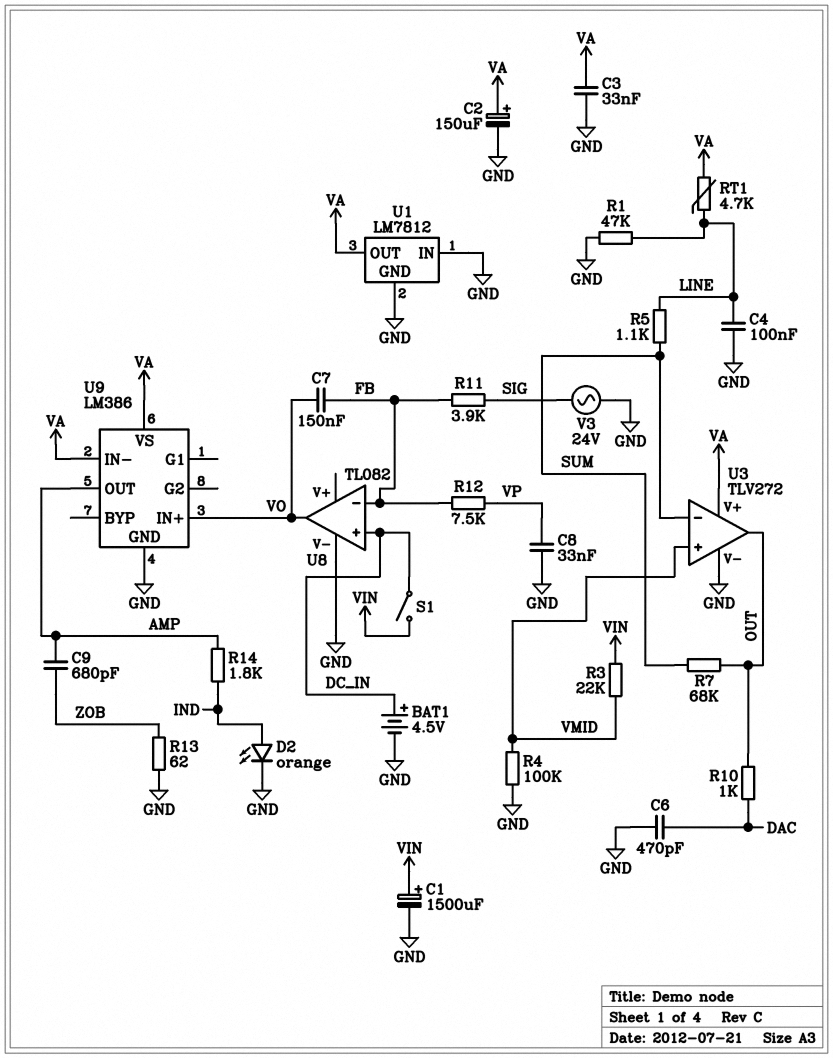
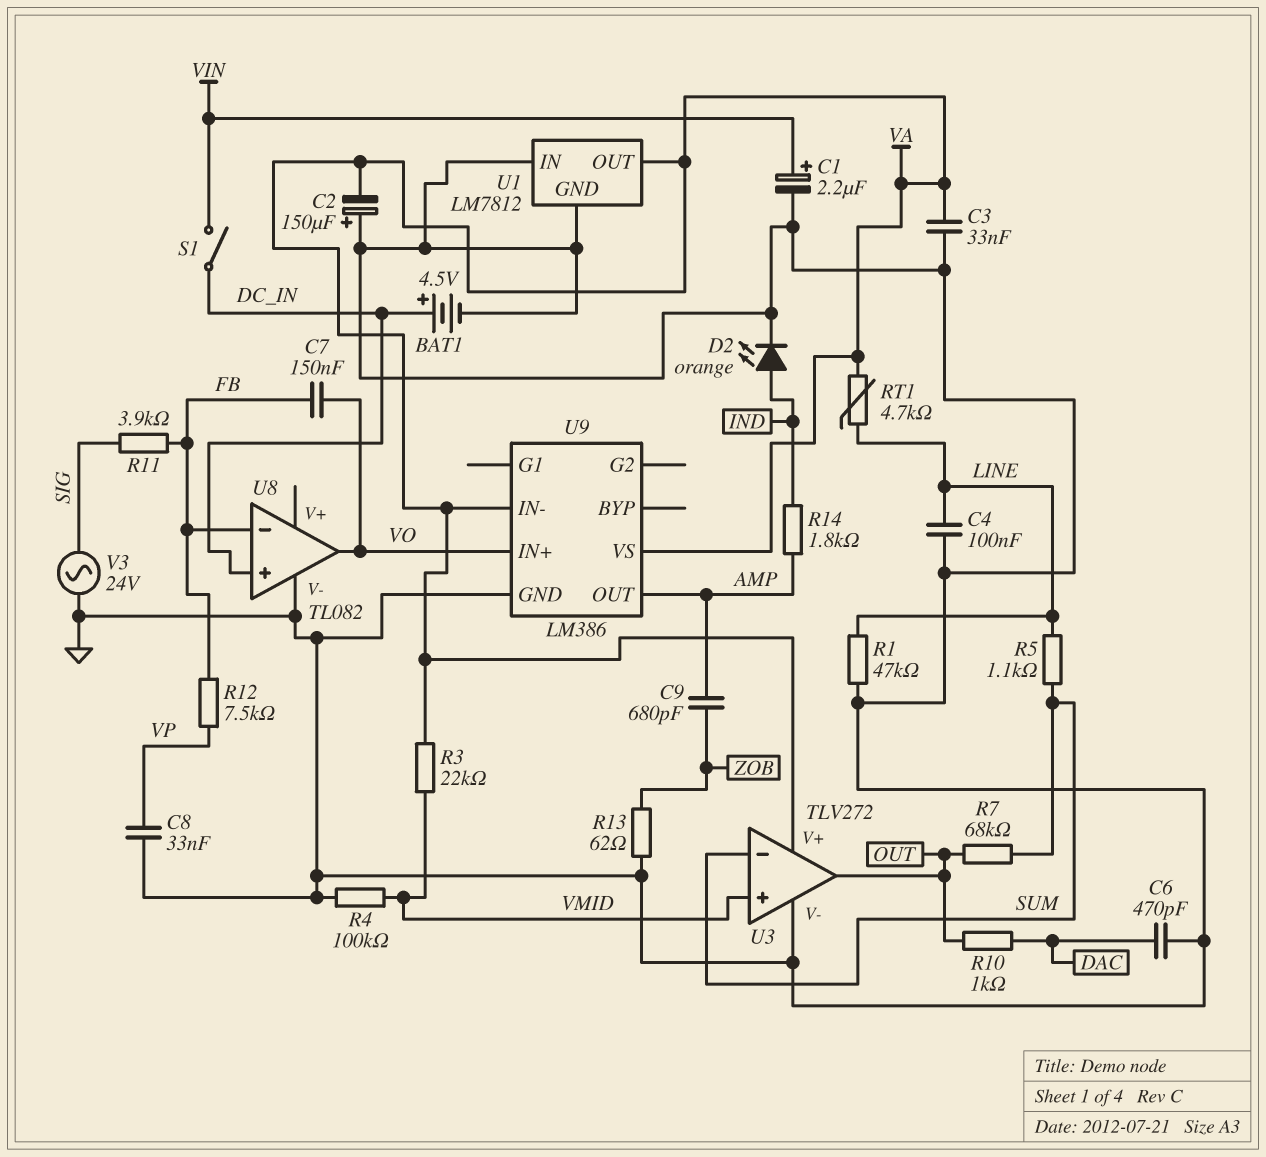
C1: 1500uF (plus VIN, minus GND) -> 2.2uF (plus VIN, minus GND)
C2: 150uF (plus VA, minus GND) -> 150uF (plus GND, minus VA)
R3: 22k (VIN, VMID) -> 22k (VA, VMID)

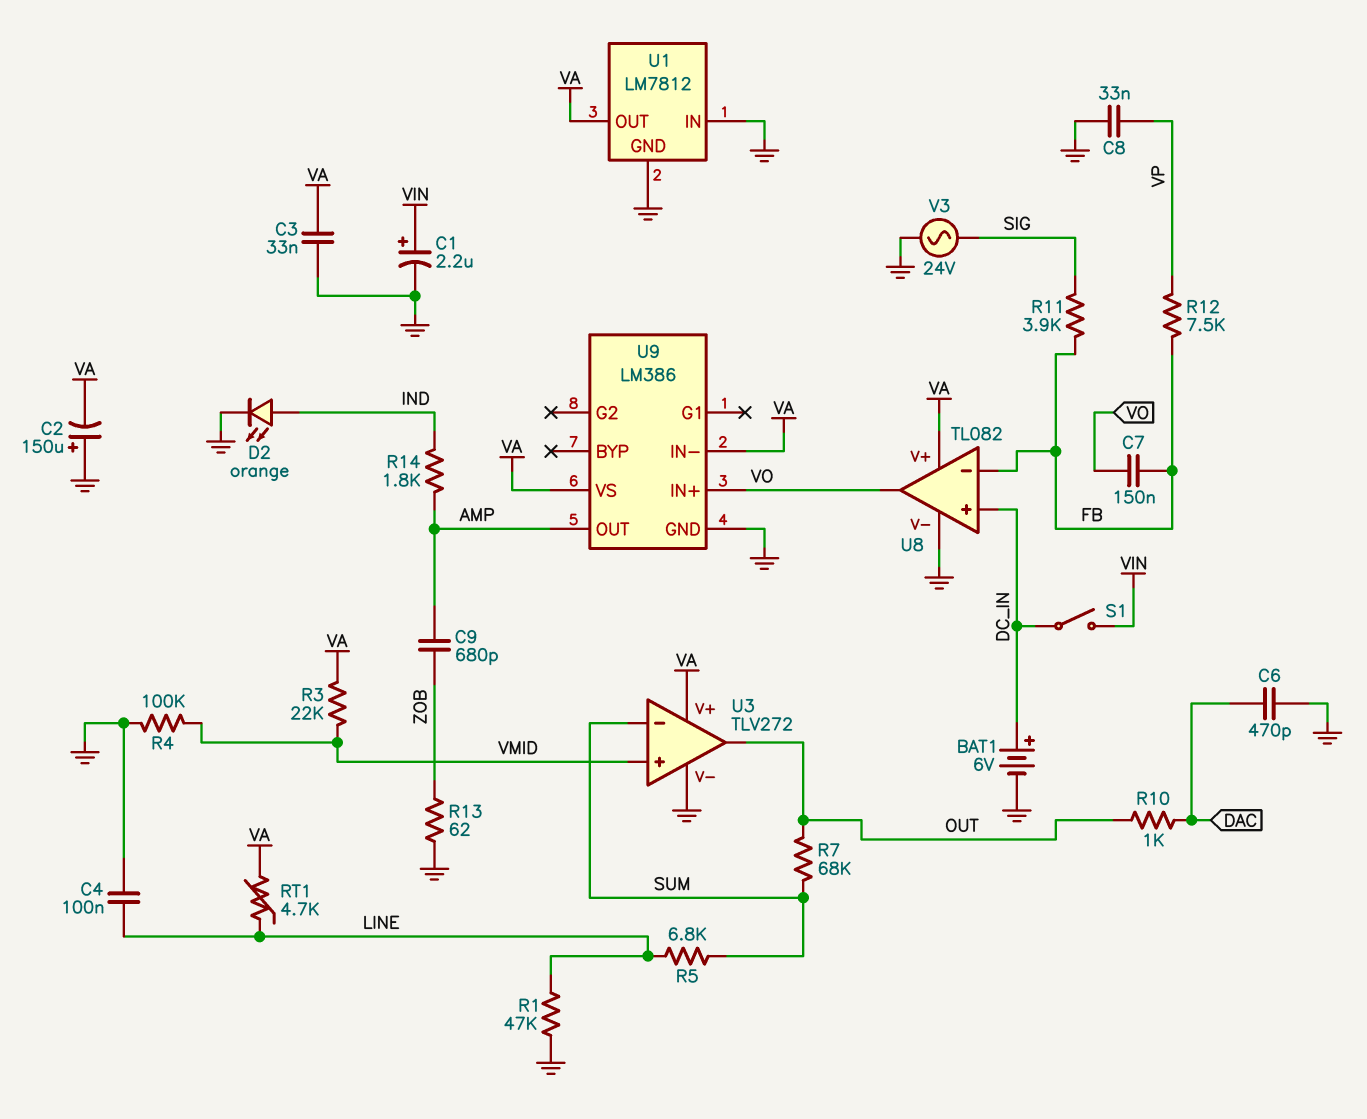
BAT1: 4.5V (plus DC_IN, minus GND) -> 6V (plus DC_IN, minus GND)
R5: 1.1k (LINE, SUM) -> 6.8k (LINE, SUM)
U8 pin V+: none -> VA

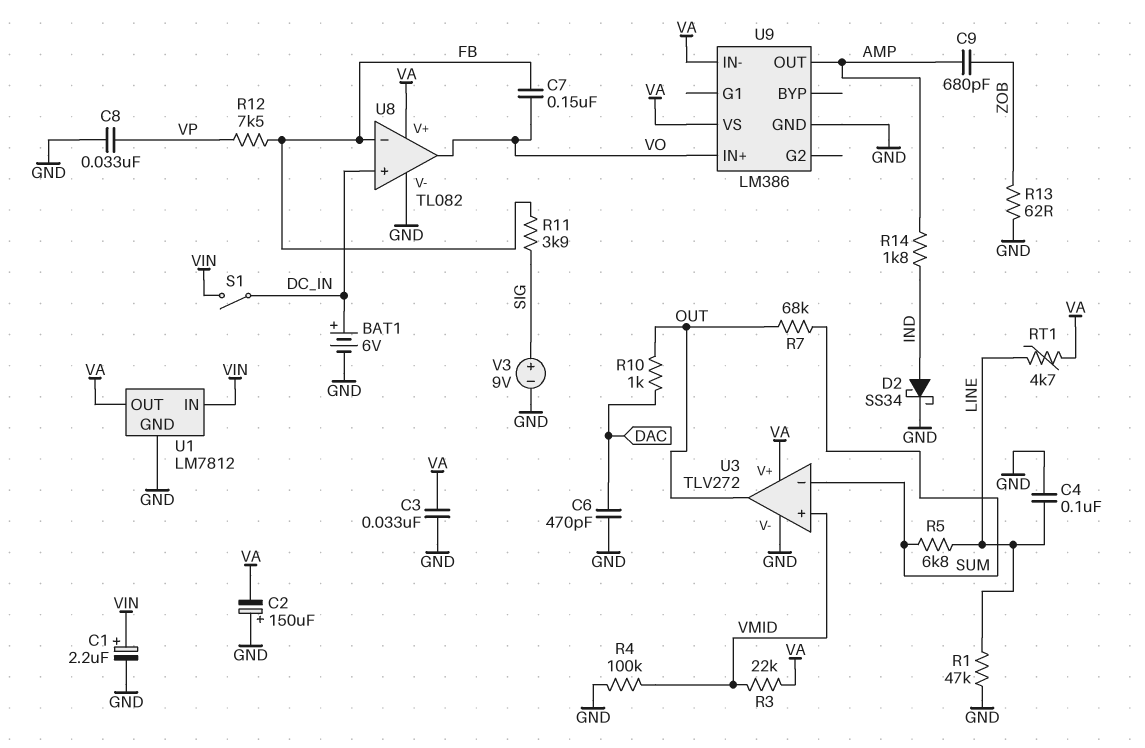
D2: LED orange (A IND, K GND) -> schottky SS34 (A IND, K GND)
U1 pin IN: GND -> VIN
V3: AC 24V (GND, SIG) -> 9V (plus SIG, minus GND)

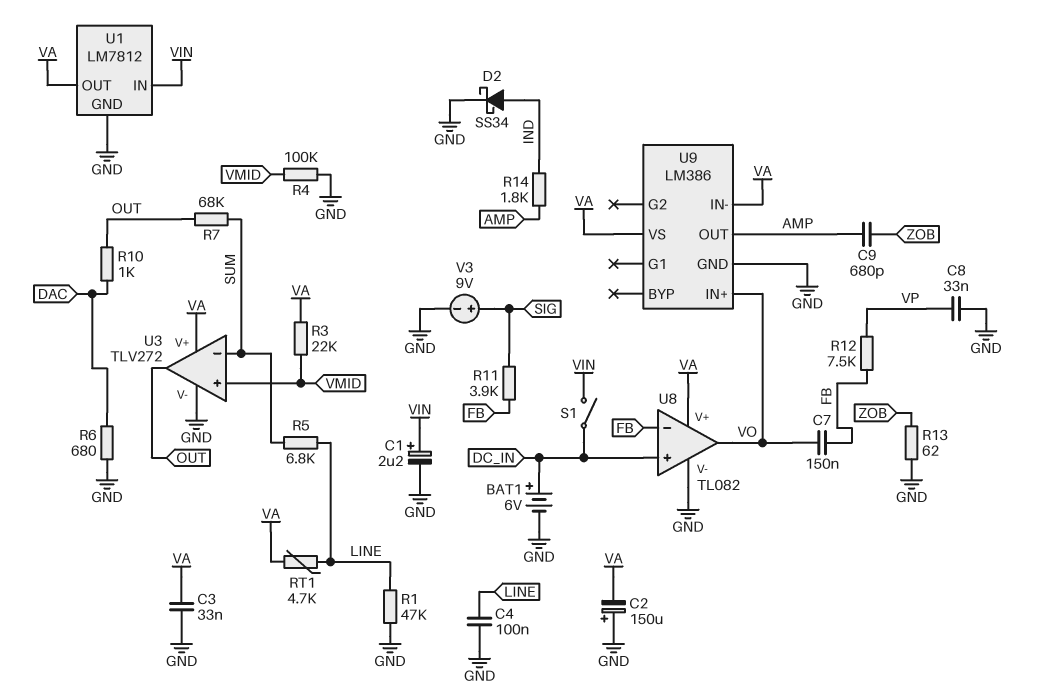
C6: 470pF (DAC, GND) -> none
R6: none -> 680 (DAC, GND)

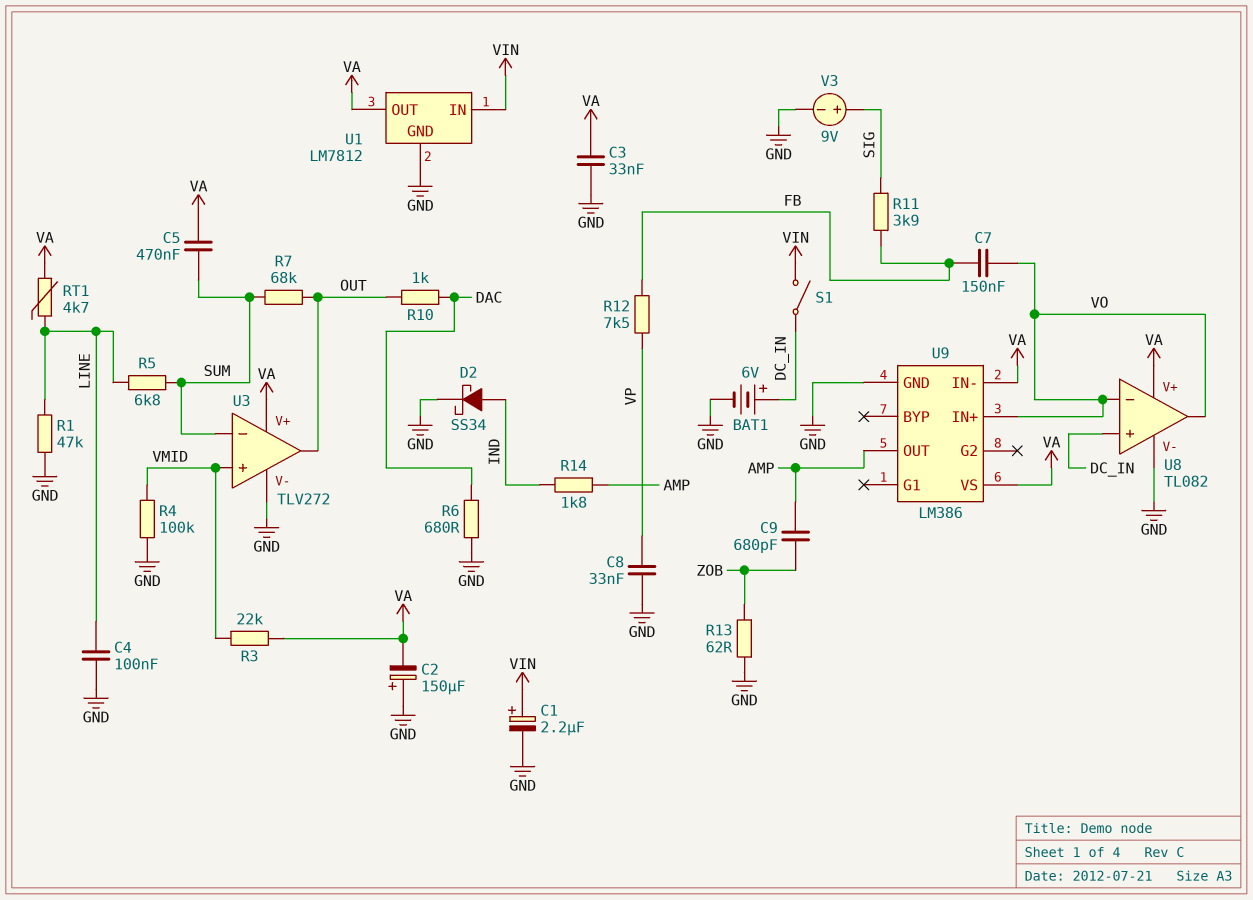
C5: none -> 470nF (SUM, VA)
U8 pin in-: FB -> VO

